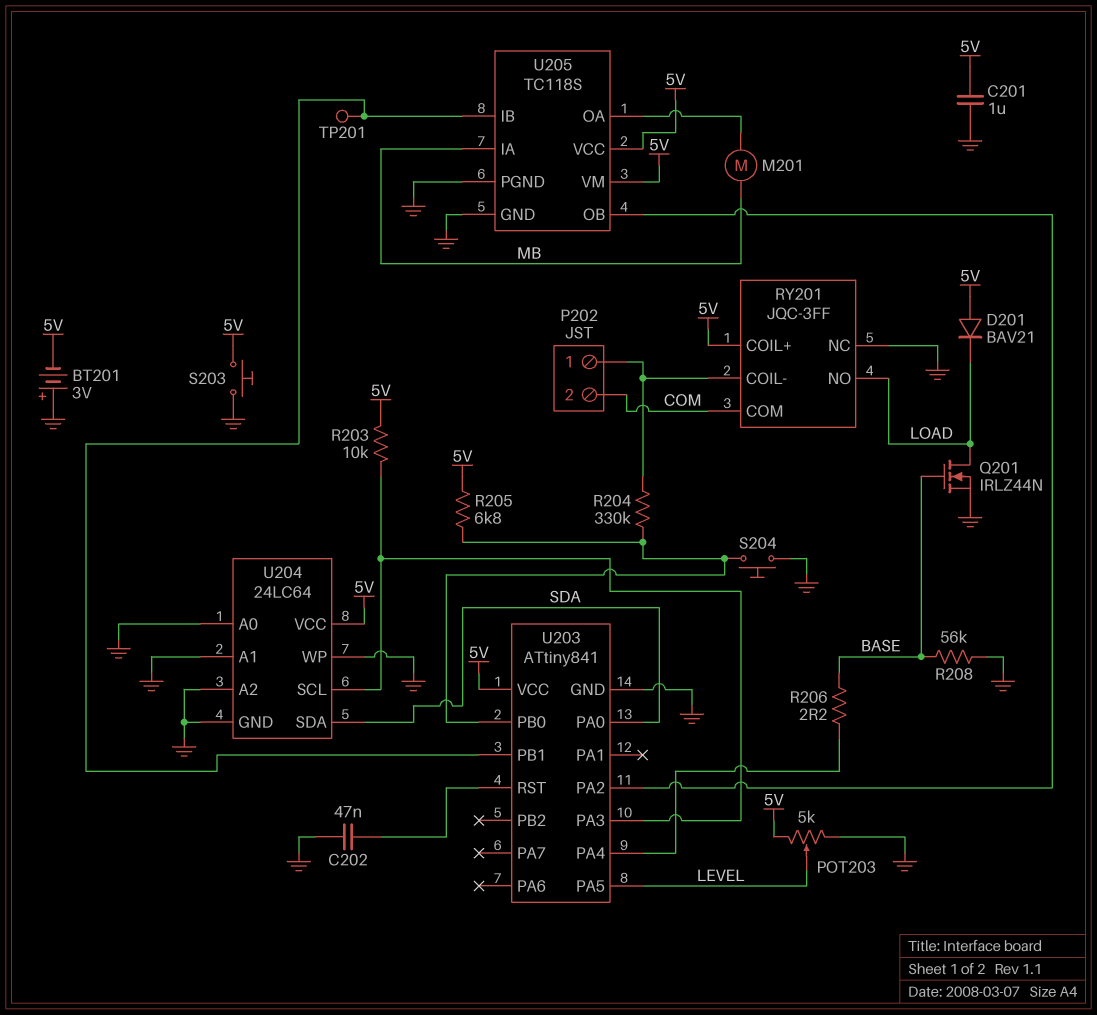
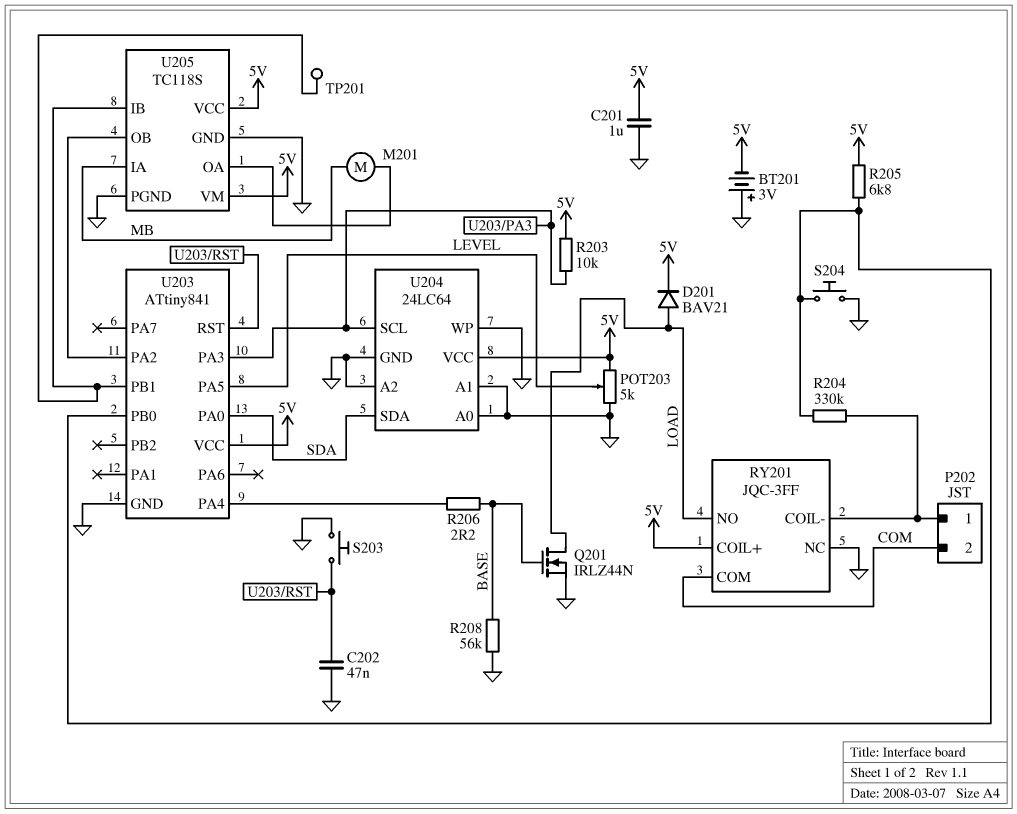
D201: diode BAV21 (A 5V, K LOAD) -> diode BAV21 (A LOAD, K 5V)
S203: button (5V, GND) -> button (GND, U203/RST)

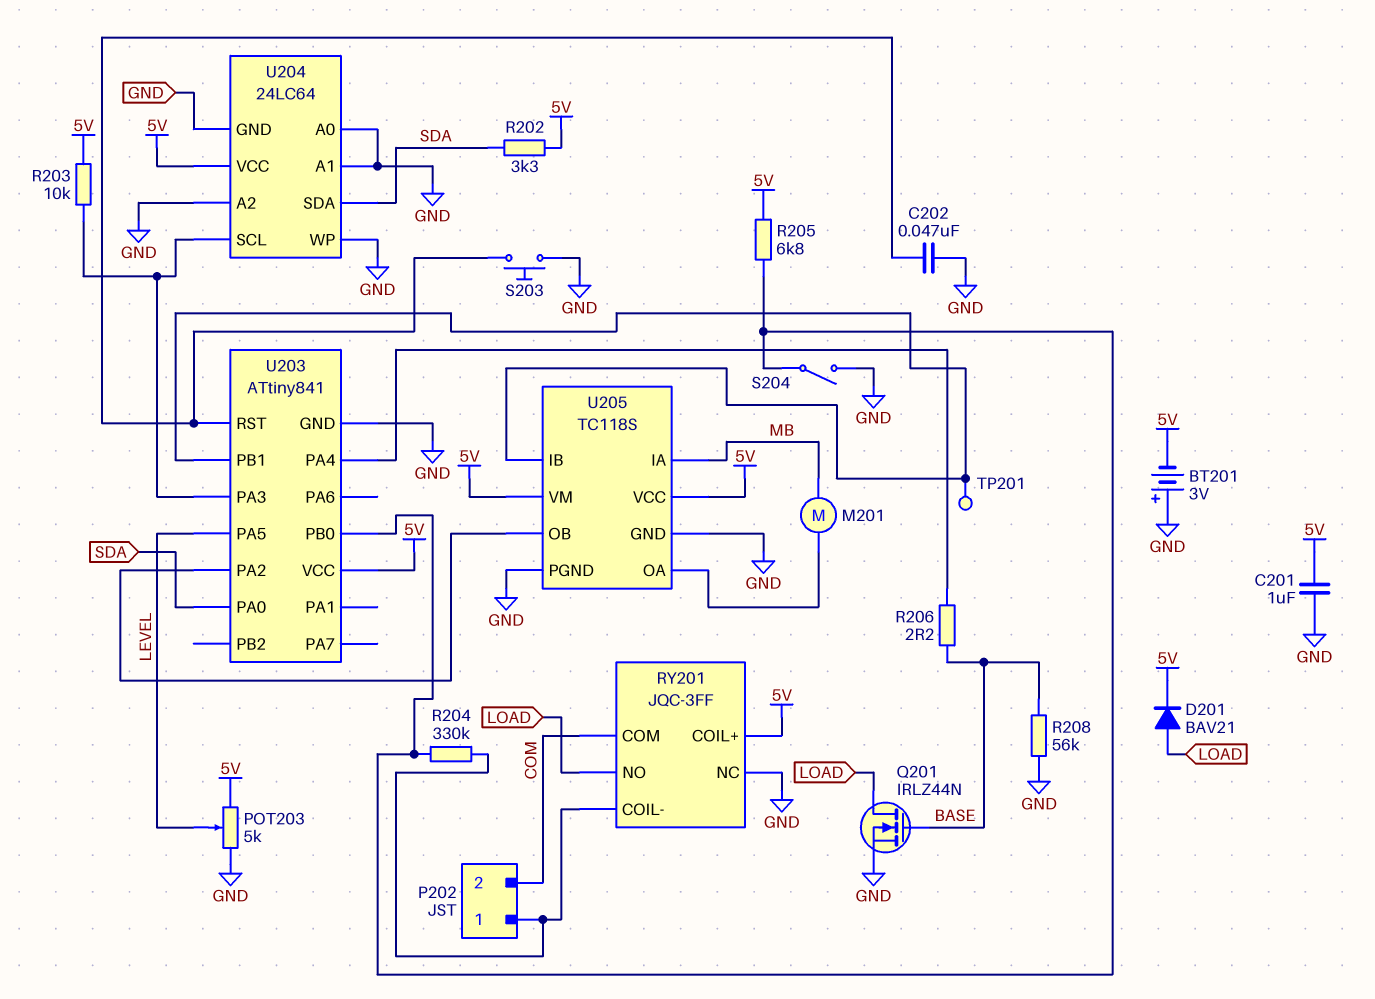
R202: none -> 3.3k (5V, SDA)
S204: button (GND, U203/PB0) -> switch (GND, U203/PB0)

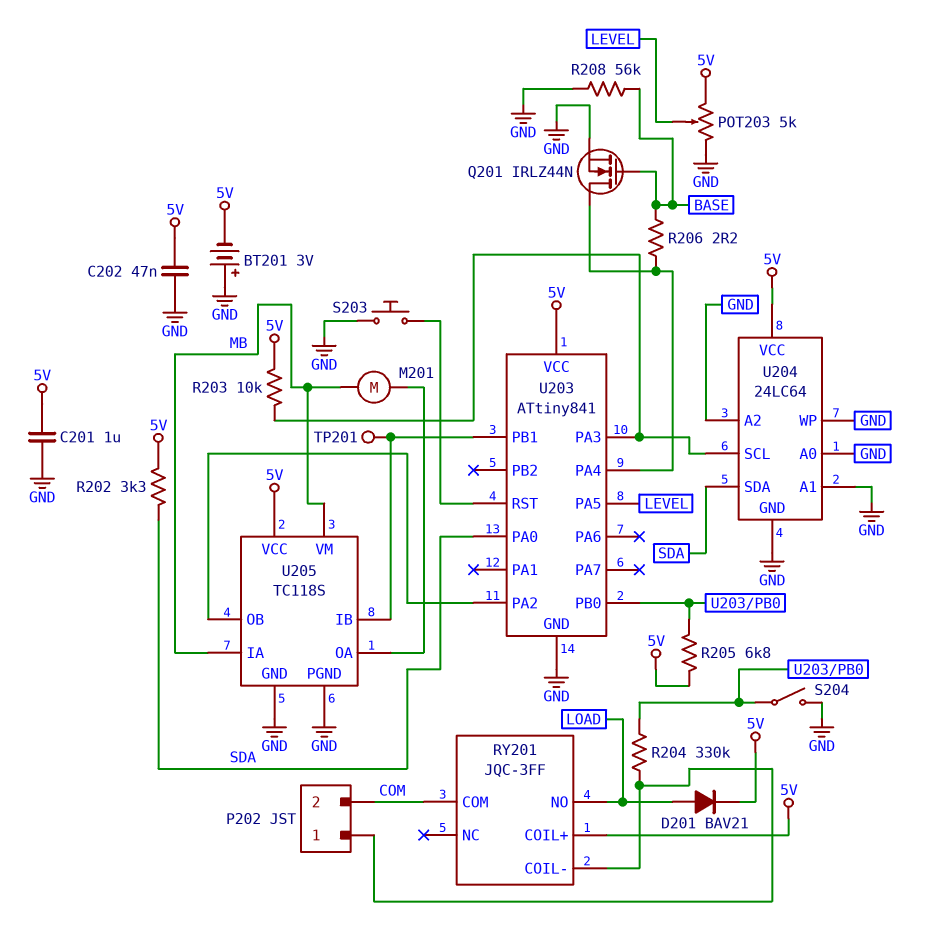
C202: 47nF (GND, U203/RST) -> 47nF (5V, GND)
Q201: NMOS IRLZ44N (G BASE, D LOAD, S GND) -> NMOS IRLZ44N (G BASE, D U203/PA4, S GND)
RY201 pin NC: GND -> none
U205 pin VM: 5V -> MB

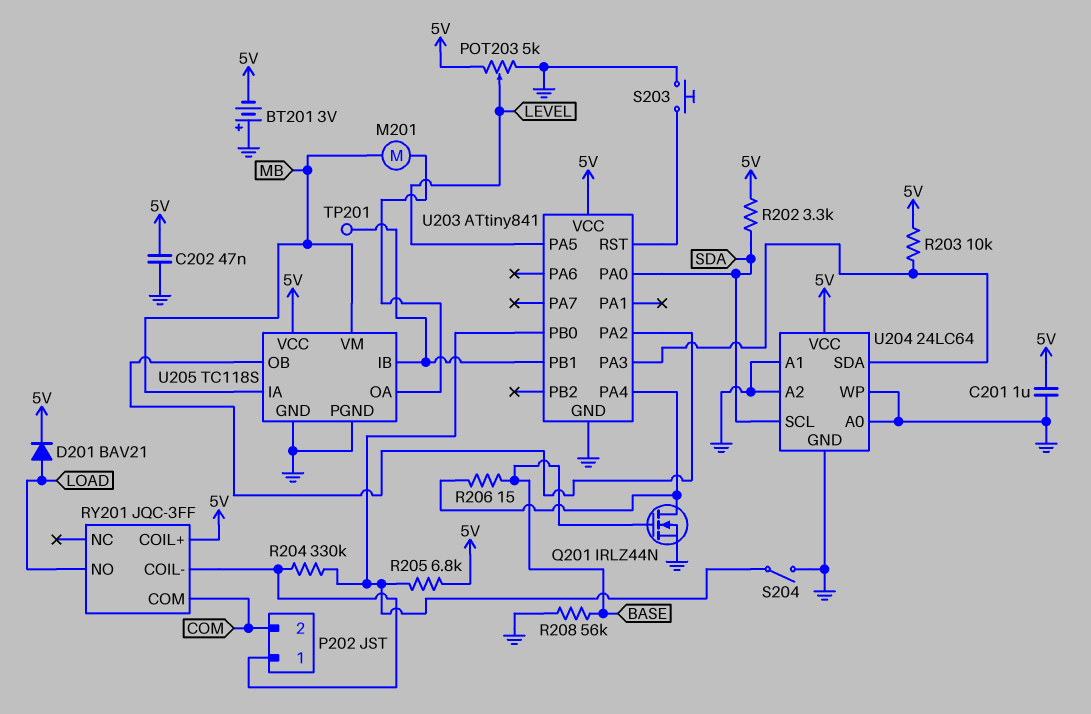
R206: 2.2 (BASE, U203/PA4) -> 15 (BASE, U203/PA4)
U204 pin SCL: U203/PA3 -> SDA
U204 pin SDA: SDA -> U203/PA3

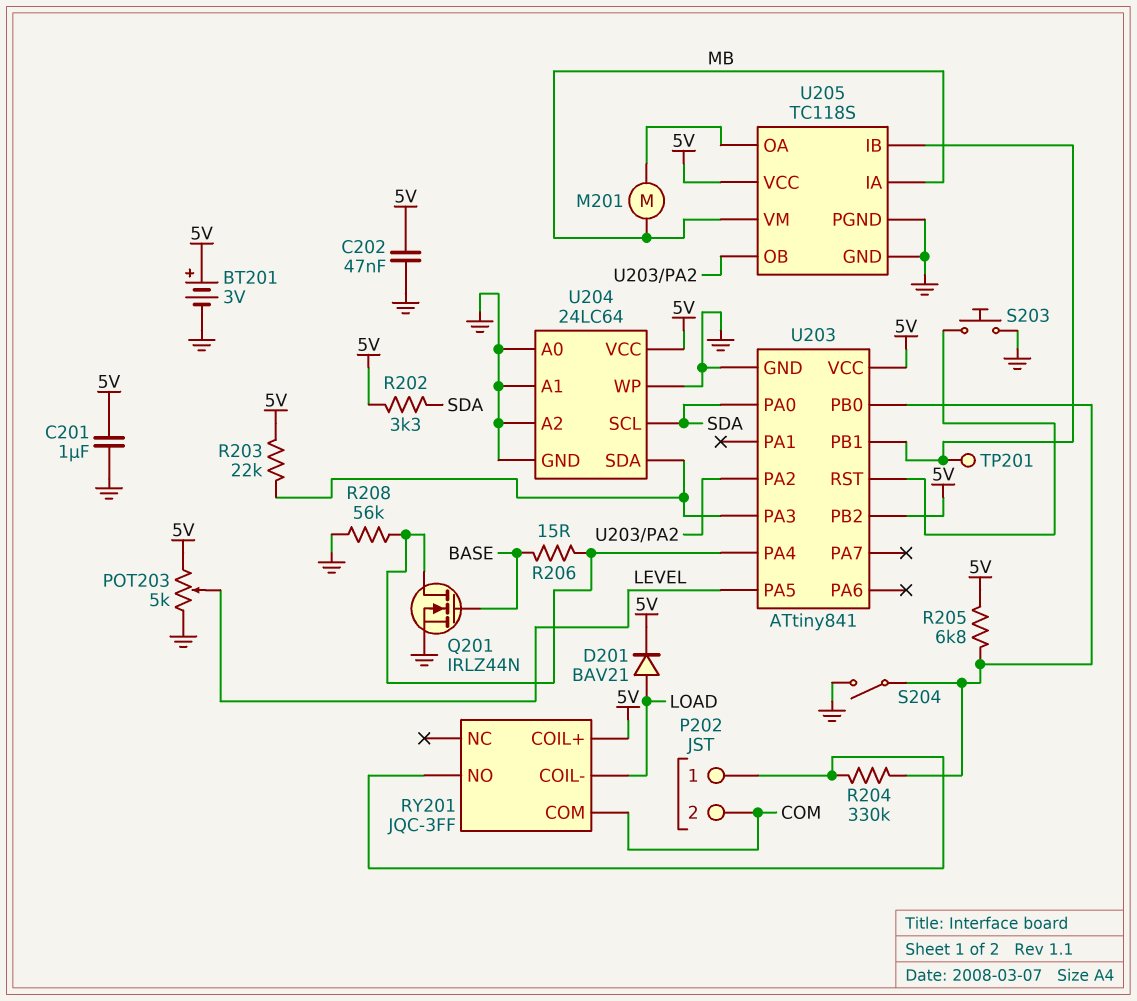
BT201: 3V (plus GND, minus 5V) -> 3V (plus 5V, minus GND)
R203: 10k (5V, U203/PA3) -> 22k (5V, U203/PA3)
R208: 56k (BASE, GND) -> 56k (GND, U203/PA4)
RY201 pin COIL-: P202/1 -> LOAD
RY201 pin NO: LOAD -> P202/1
U203 pin PB2: none -> 5V

